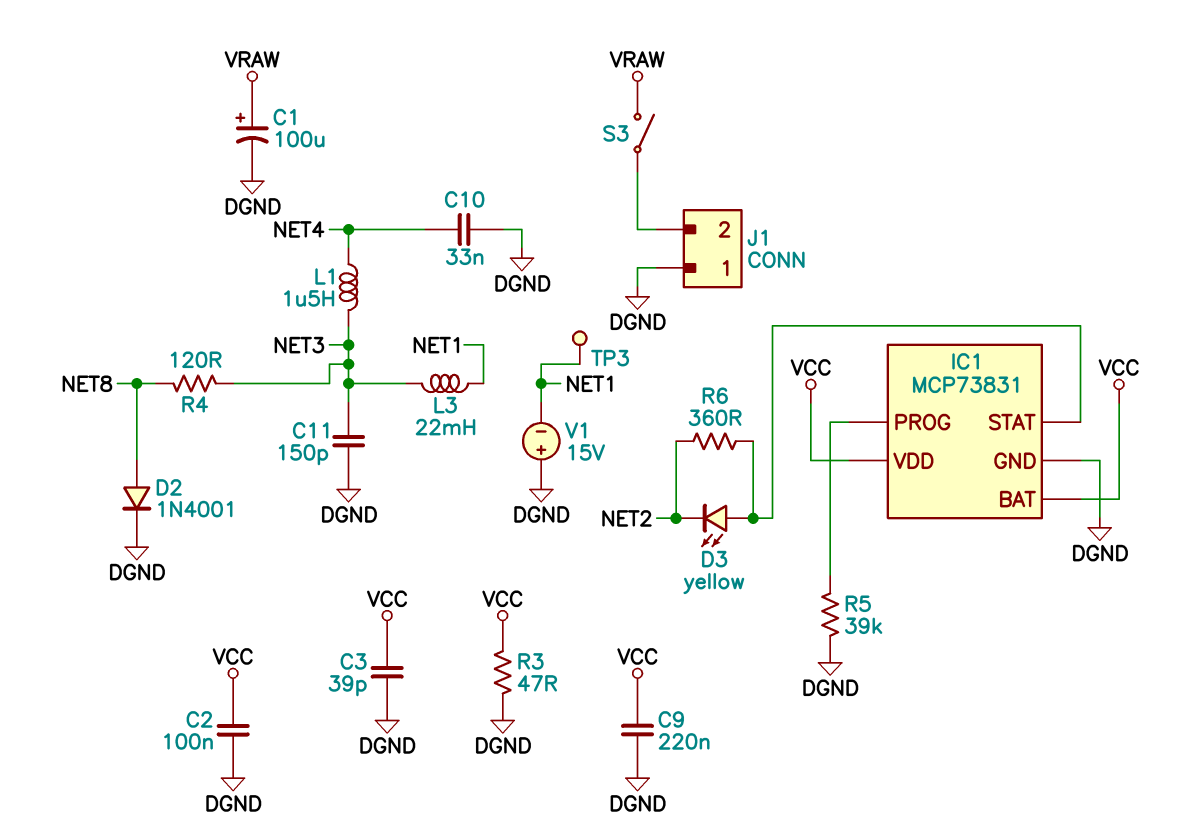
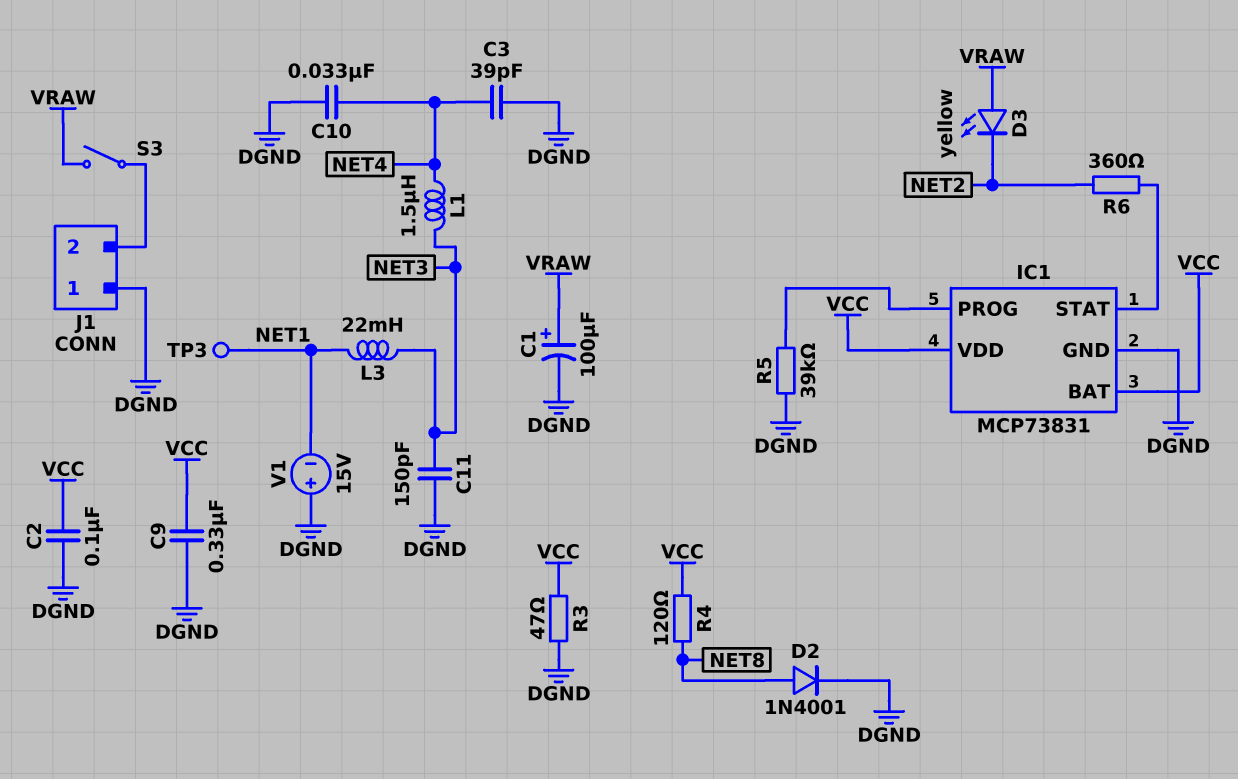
C3: 39pF (DGND, VCC) -> 39pF (DGND, NET4)
C9: 220nF (DGND, VCC) -> 330nF (DGND, VCC)
D3: LED yellow (A IC1/STAT, K NET2) -> LED yellow (A VRAW, K NET2)
R4: 120 (NET3, NET8) -> 120 (NET8, VCC)

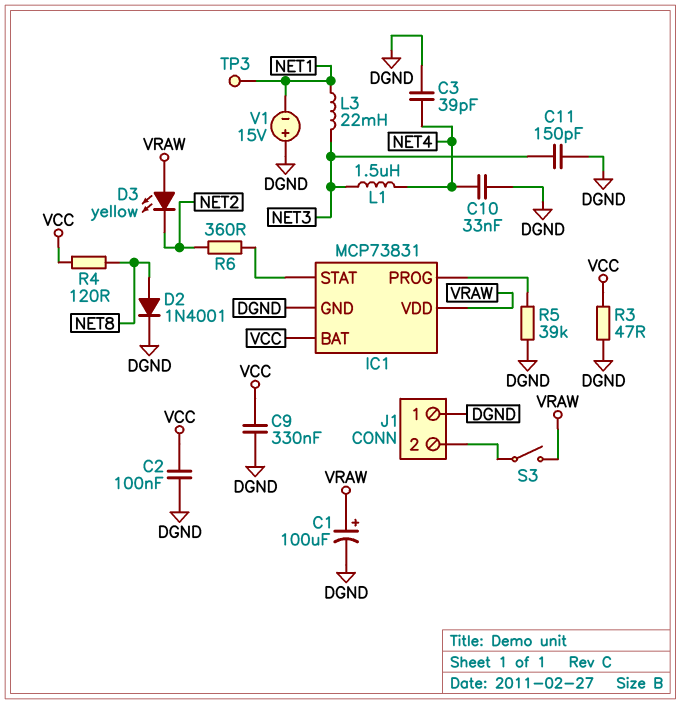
IC1 pin VDD: VCC -> VRAW

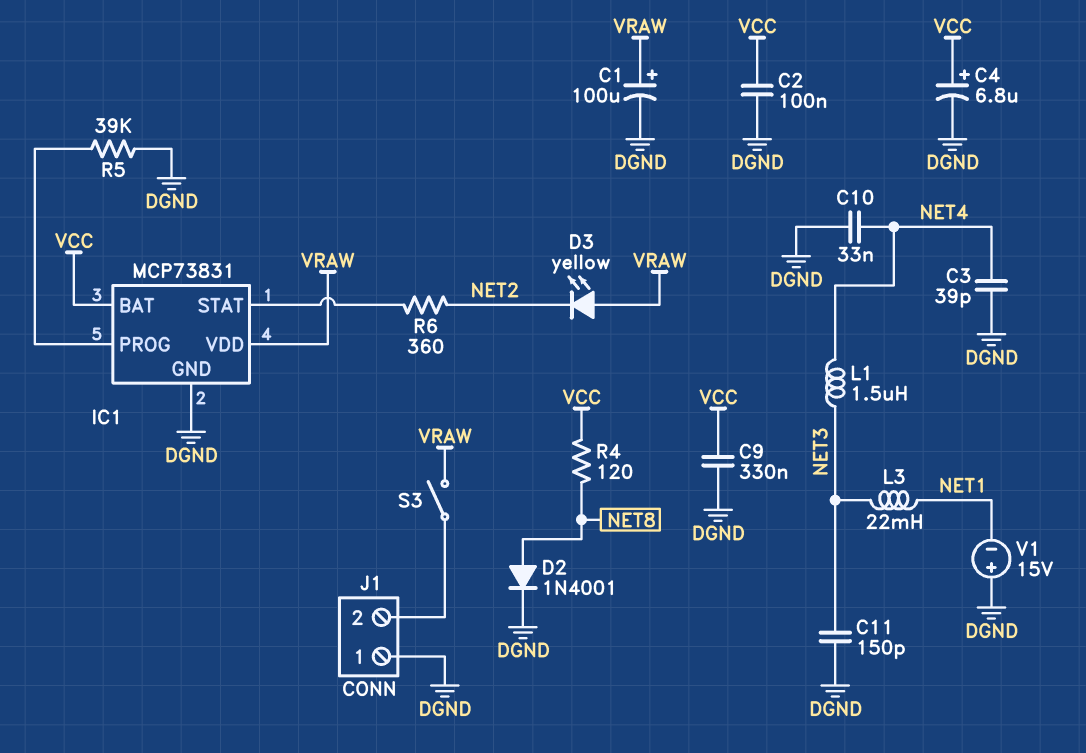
C4: none -> 6.8uF (plus VCC, minus DGND)
R3: 47 (DGND, VCC) -> none
TP3: test point (NET1) -> none

